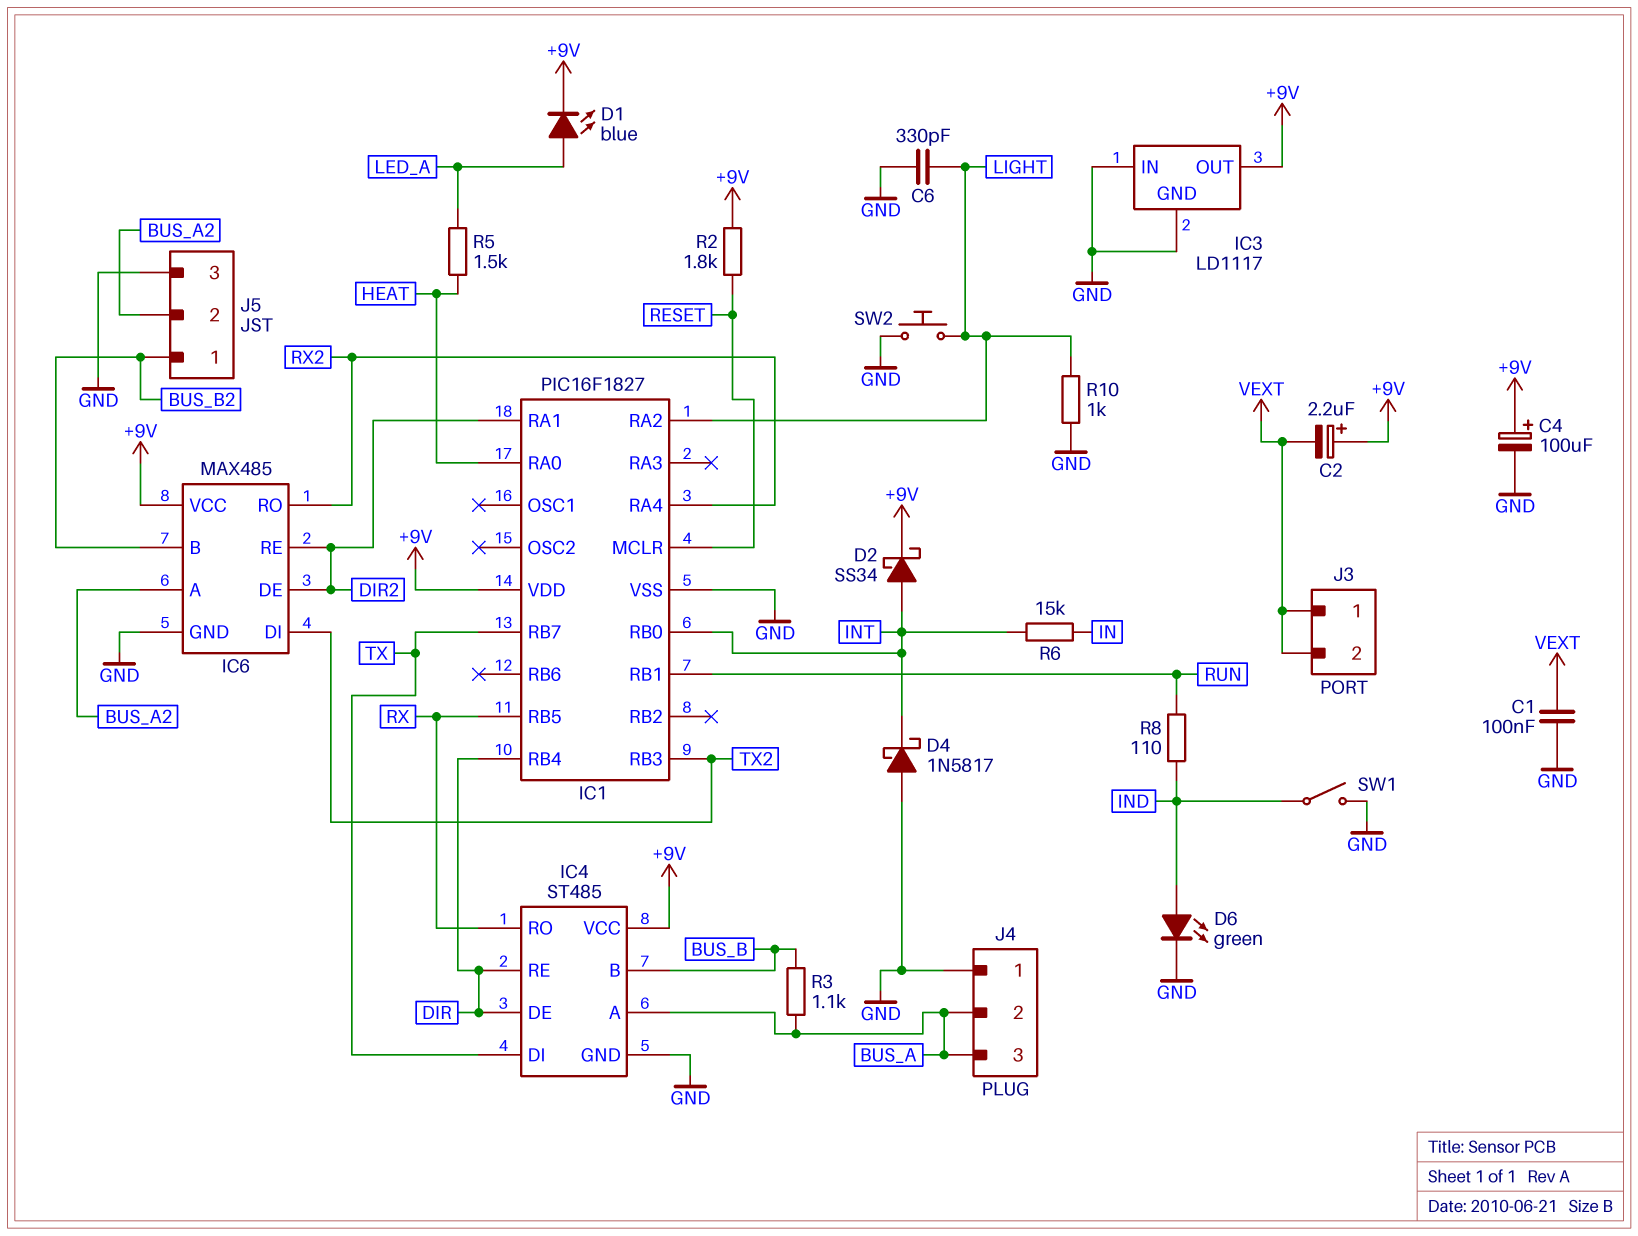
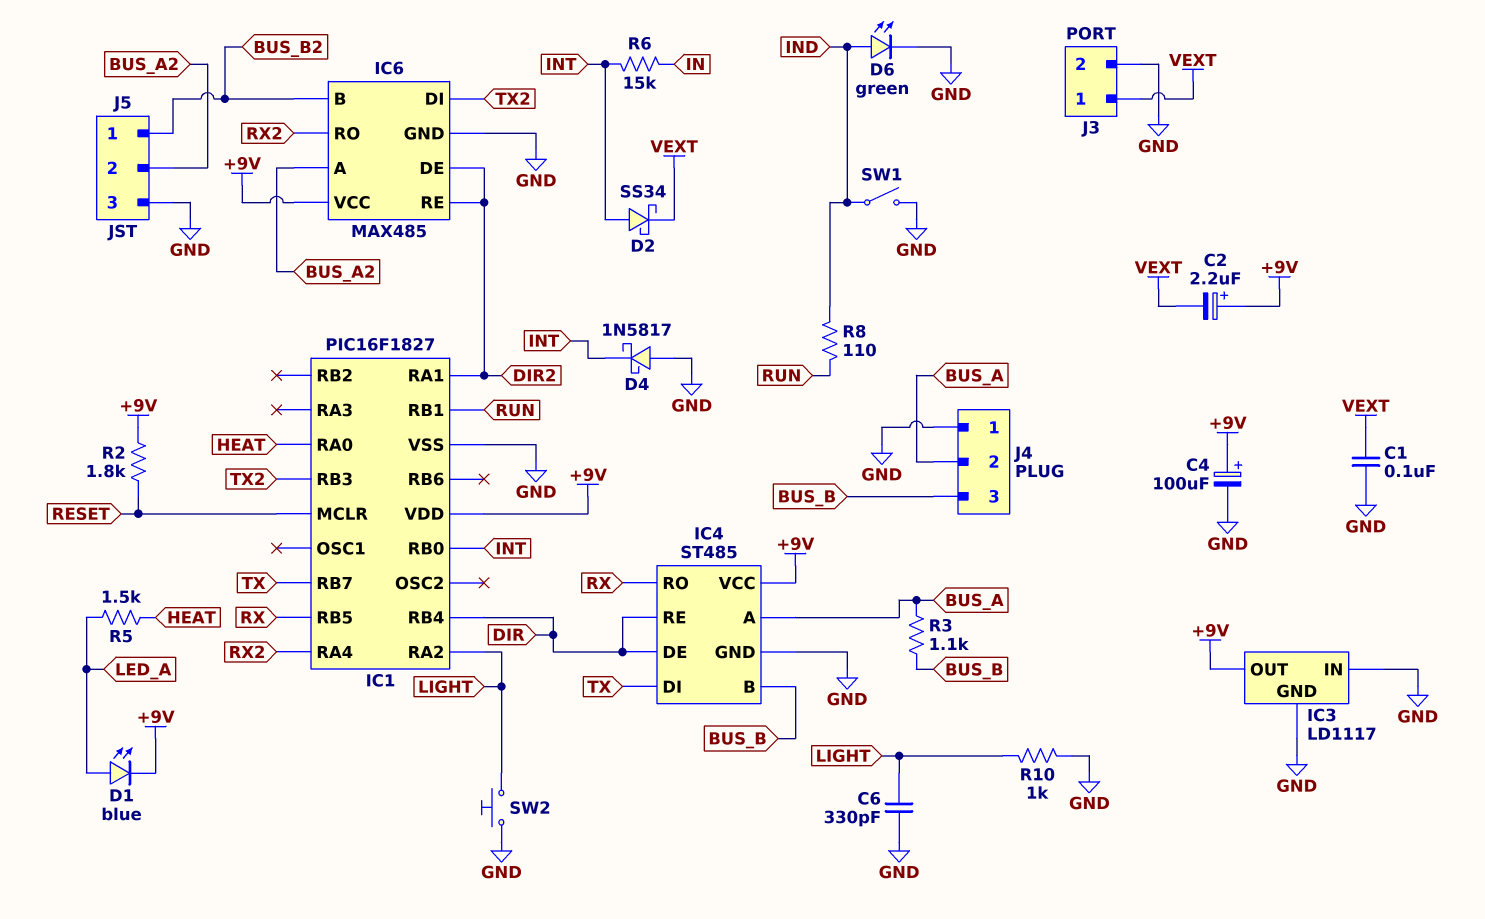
D2: schottky SS34 (A INT, K +9V) -> schottky SS34 (A INT, K VEXT)
J3 pin 2: VEXT -> GND
J4 pin 3: BUS_A -> BUS_B

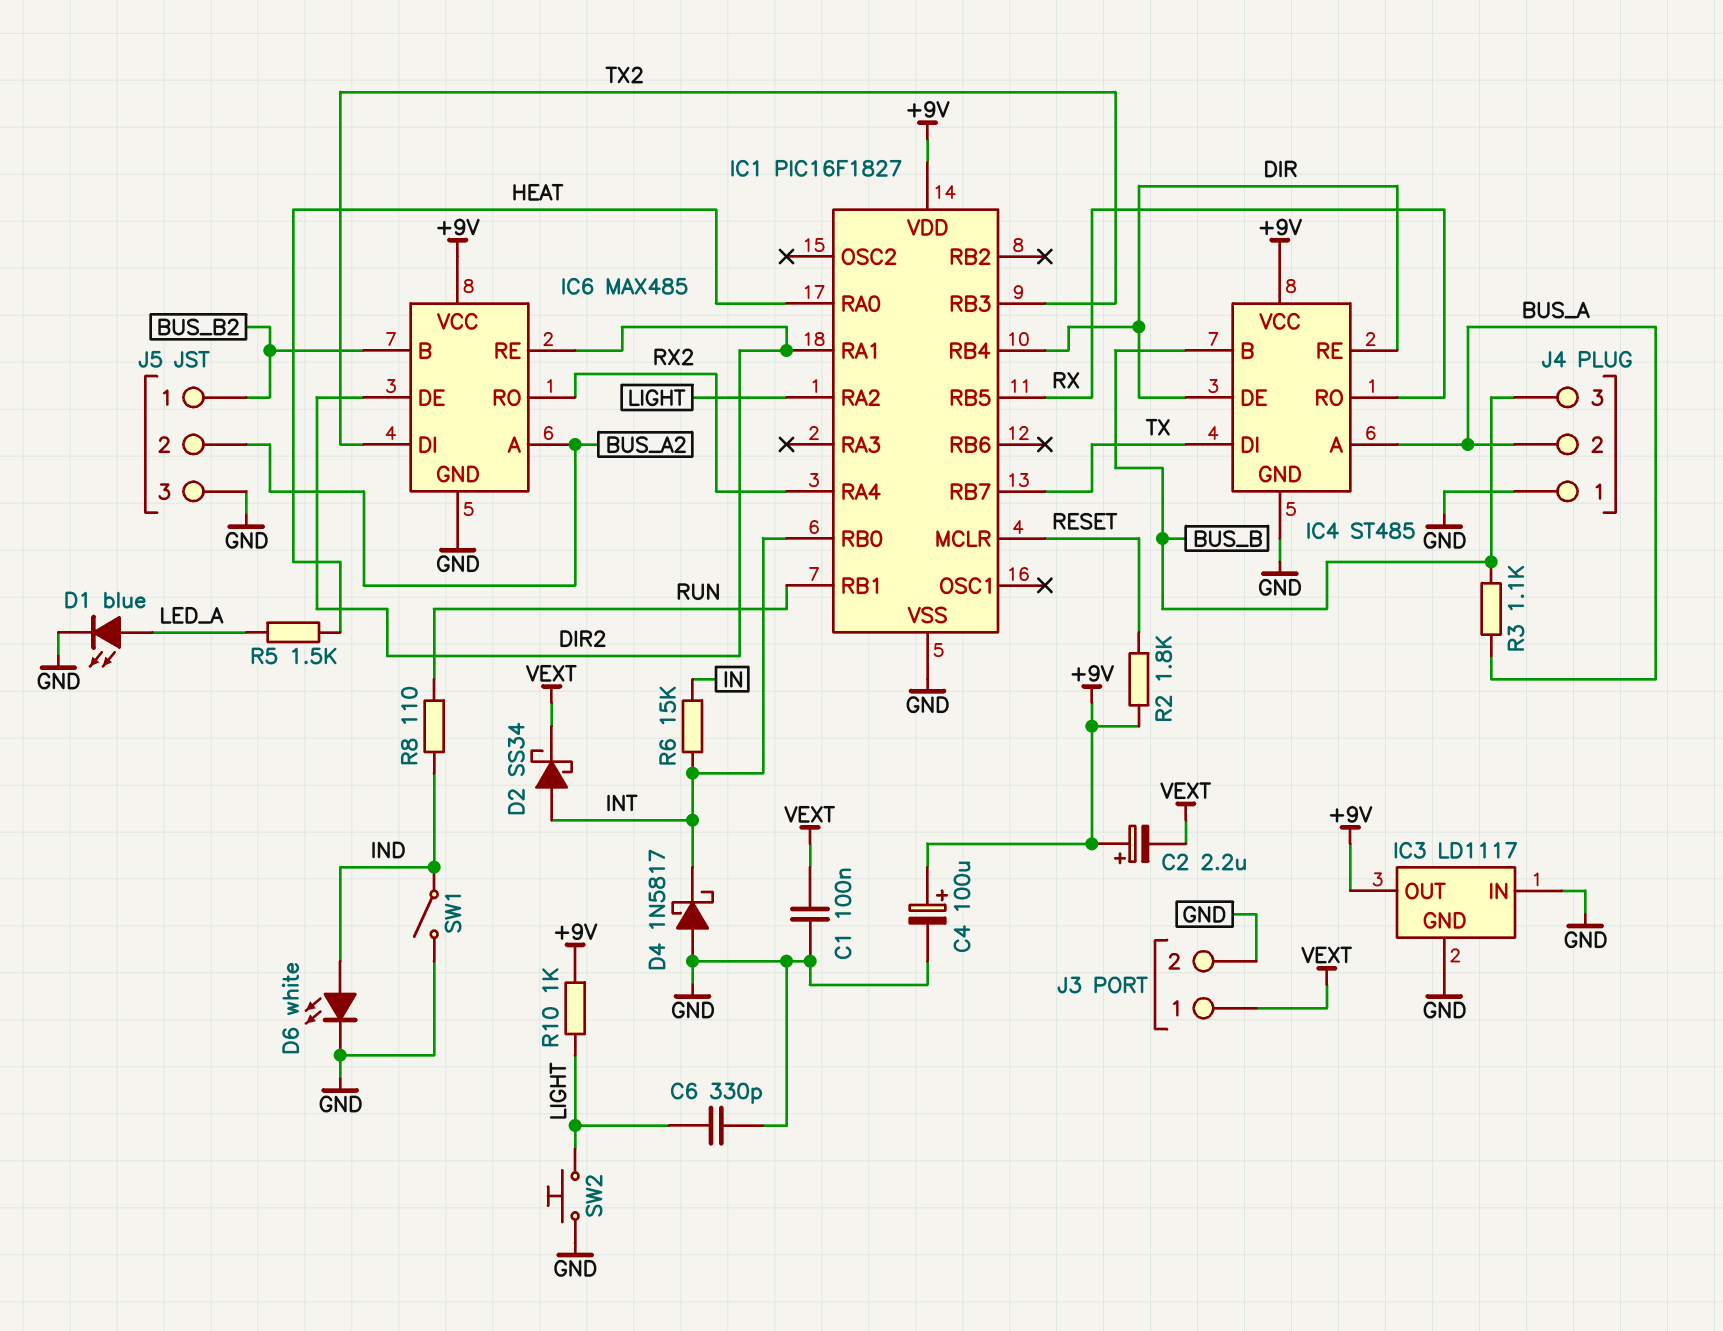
D1: LED blue (A LED_A, K +9V) -> LED blue (A LED_A, K GND)
D6: LED green (A IND, K GND) -> LED white (A IND, K GND)
R10: 1k (GND, LIGHT) -> 1k (+9V, LIGHT)

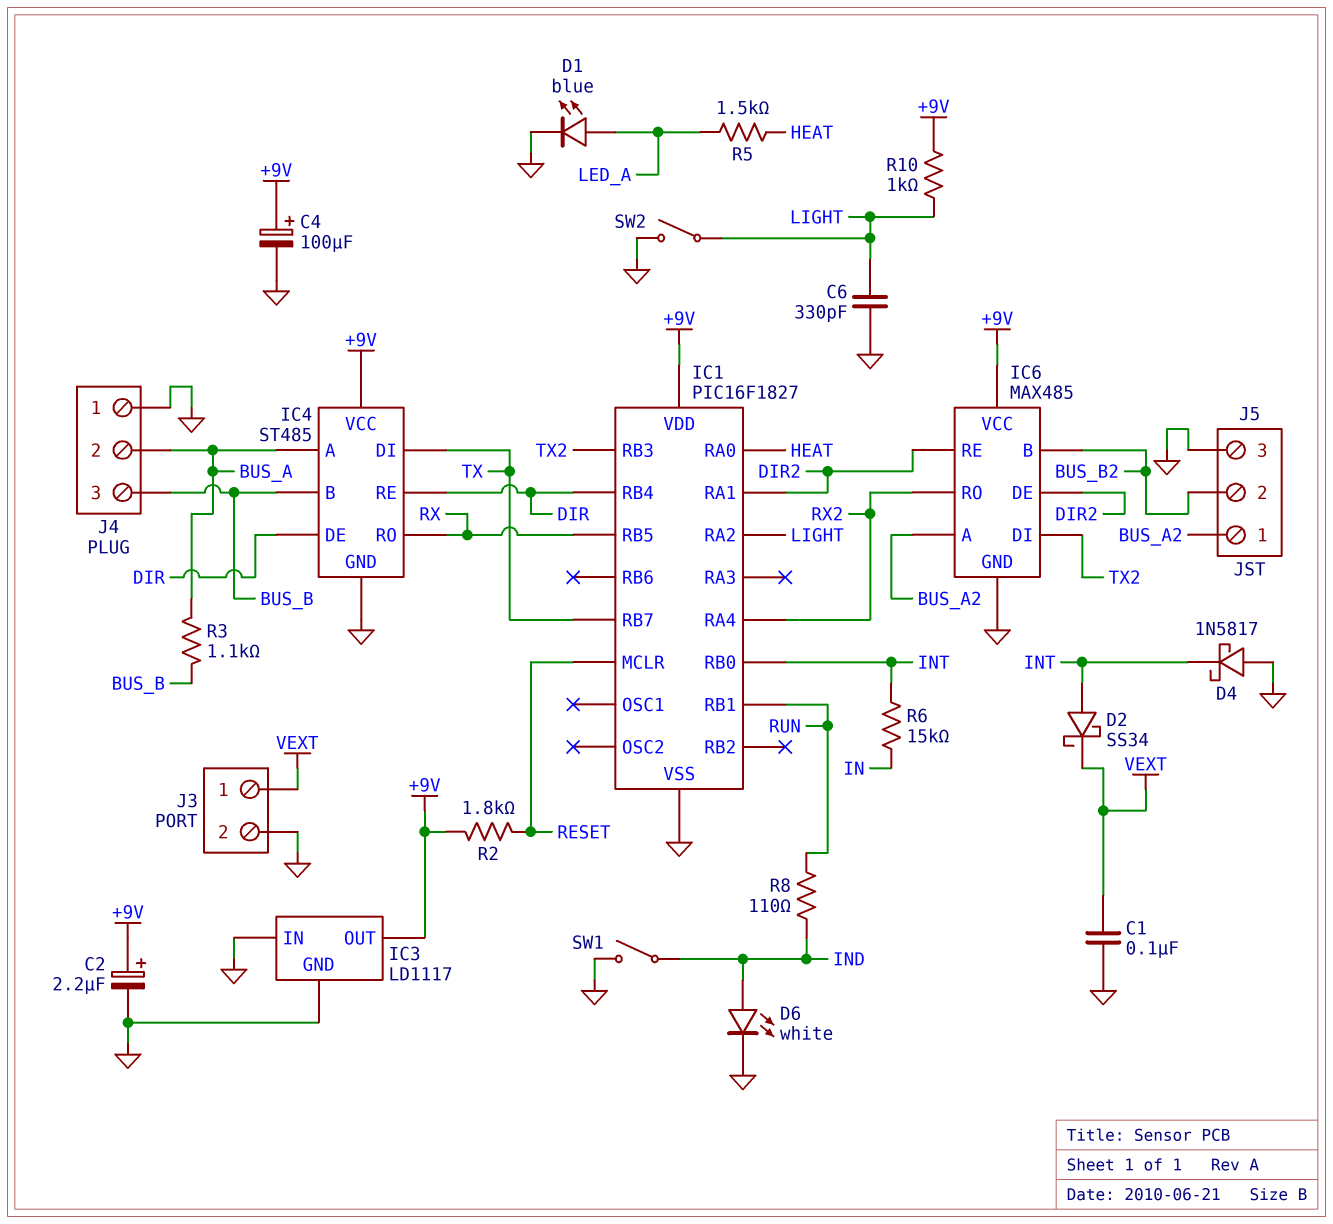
C2: 2.2uF (plus +9V, minus VEXT) -> 2.2uF (plus +9V, minus GND)
J5 pin 1: BUS_B2 -> BUS_A2
J5 pin 2: BUS_A2 -> BUS_B2
SW2: button (GND, LIGHT) -> switch (GND, LIGHT)

